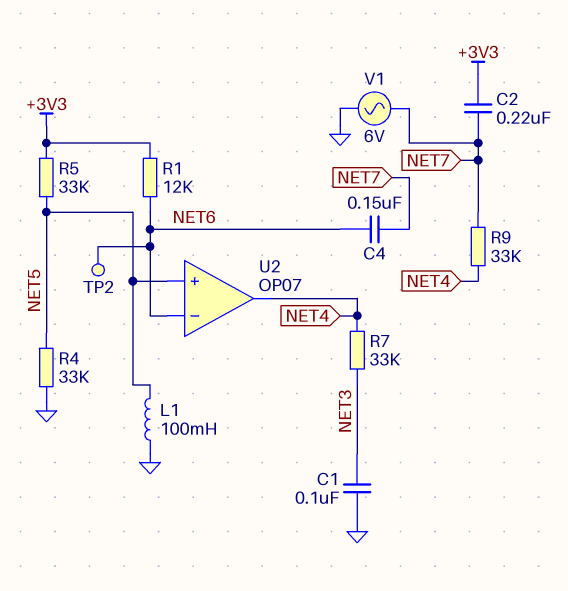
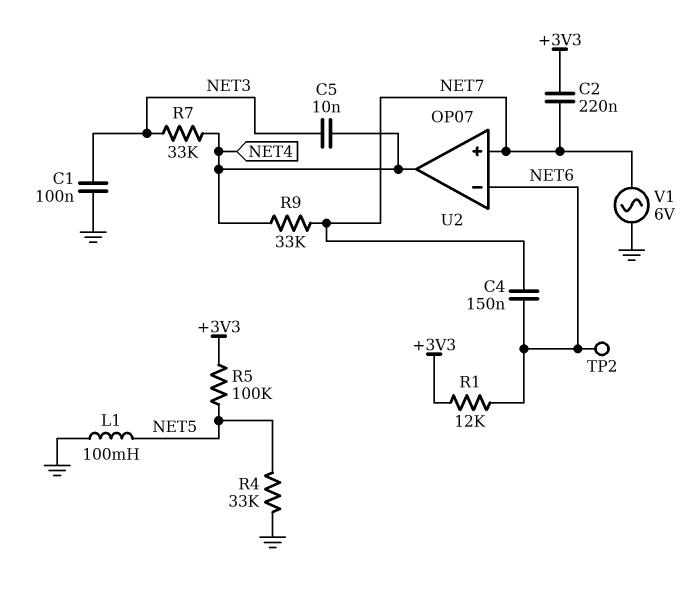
C5: none -> 10nF (NET3, NET4)
R5: 33k (+3V3, NET5) -> 100k (+3V3, NET5)
U2 pin in+: NET5 -> NET7

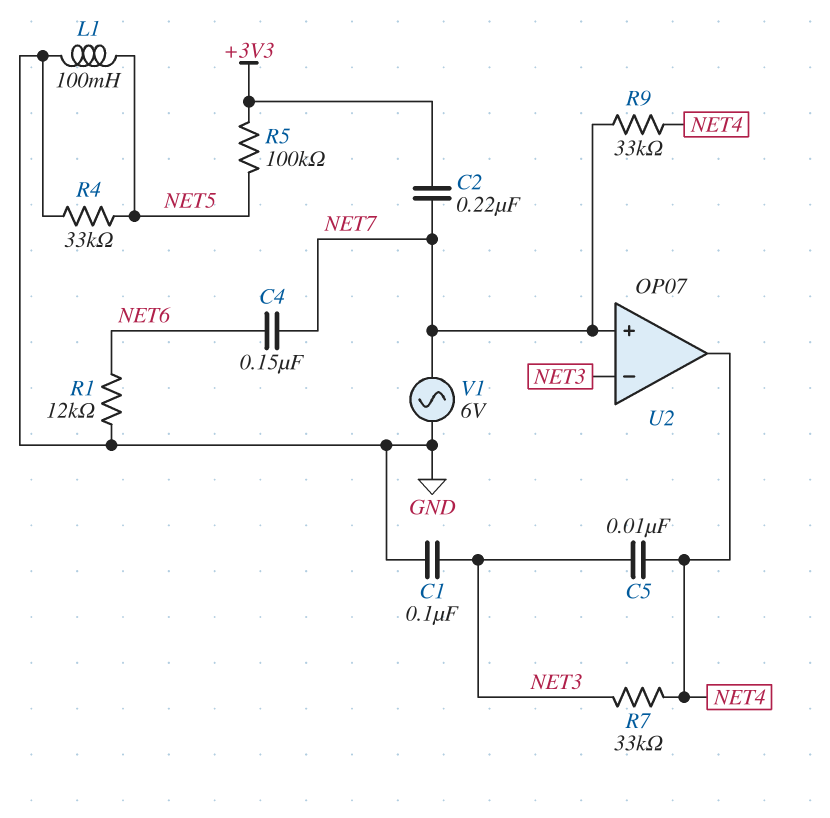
R1: 12k (+3V3, NET6) -> 12k (GND, NET6)
TP2: test point (NET6) -> none
U2 pin in-: NET6 -> NET3

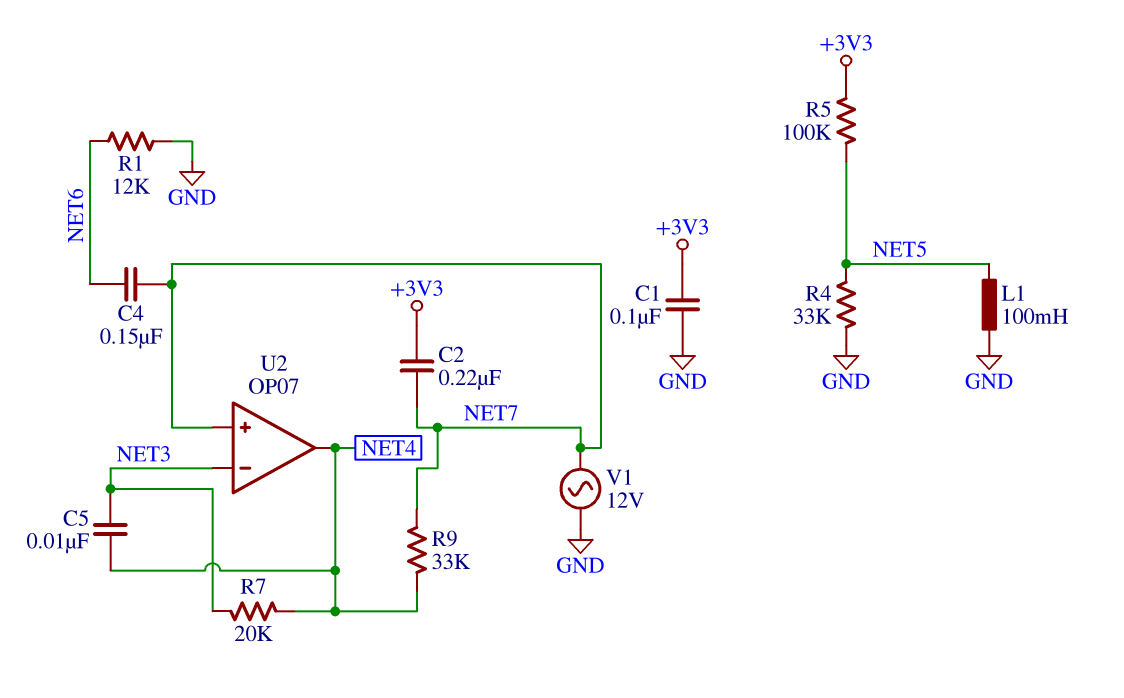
C1: 100nF (GND, NET3) -> 100nF (+3V3, GND)
R7: 33k (NET3, NET4) -> 20k (NET3, NET4)
V1: AC 6V (GND, NET7) -> AC 12V (GND, NET7)

